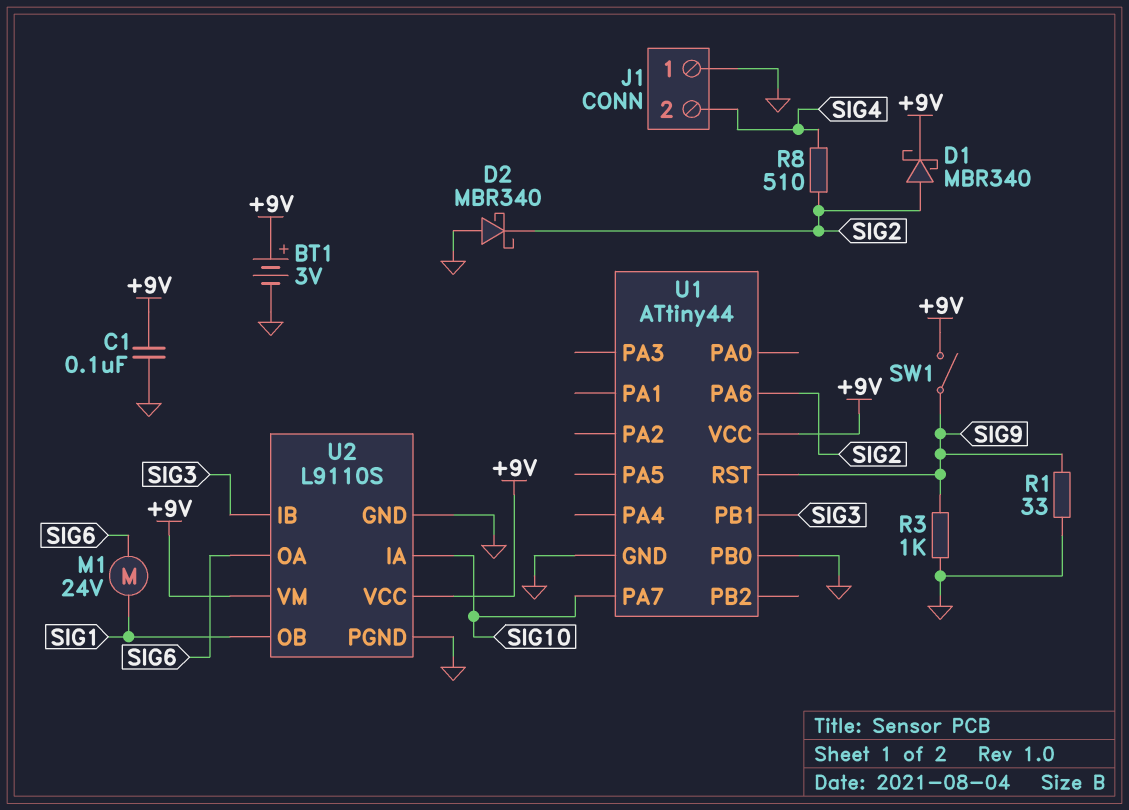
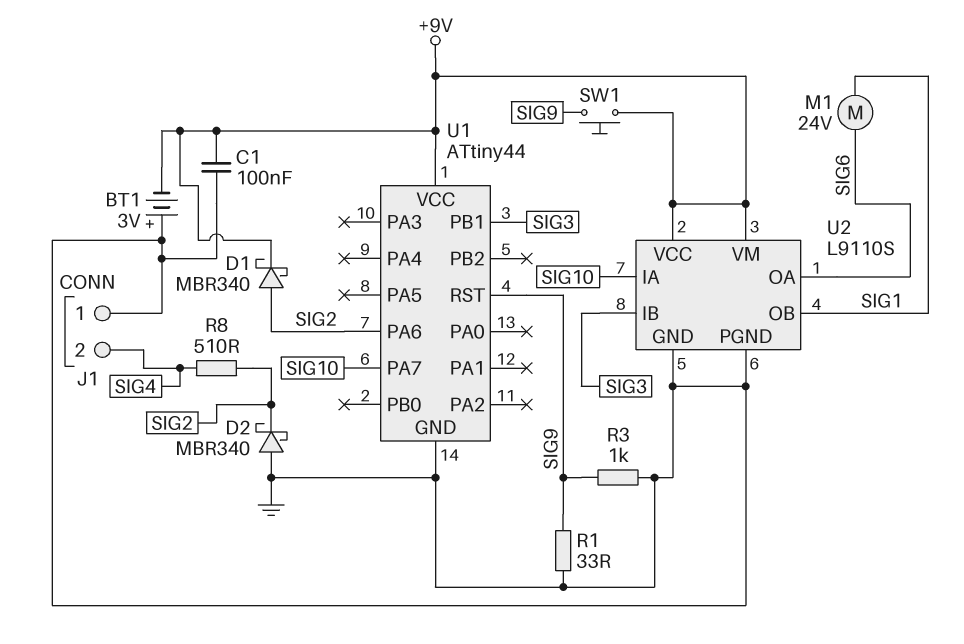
BT1: 3V (plus +9V, minus GND) -> 3V (plus GND, minus +9V)
SW1: switch (+9V, SIG9) -> button (+9V, SIG9)
U1 pin PB0: GND -> none

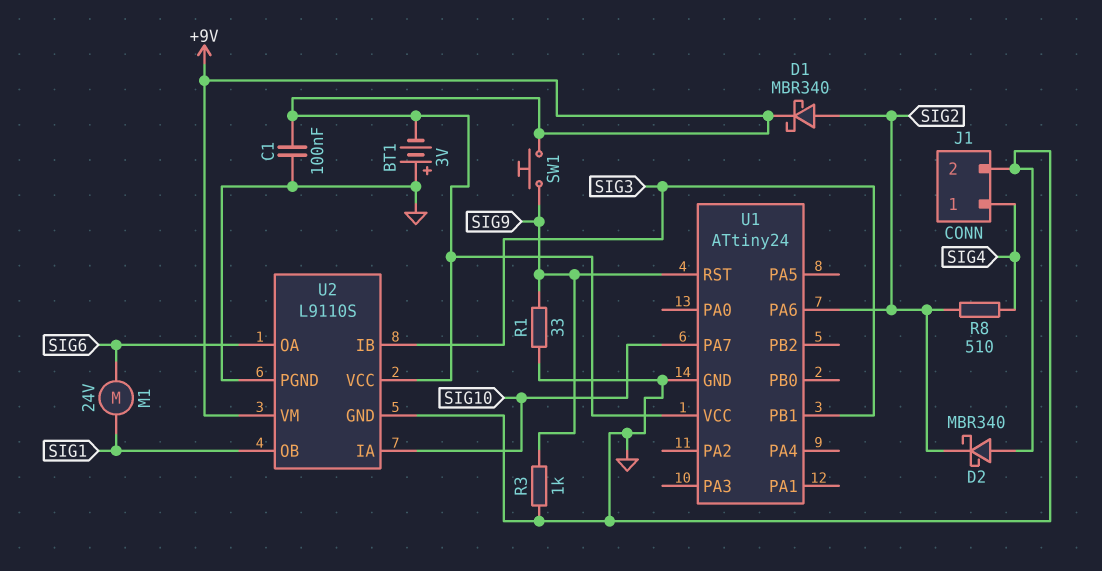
J1 pin 1: GND -> SIG4
J1 pin 2: SIG4 -> GND
U1: ATtiny44 -> ATtiny24

